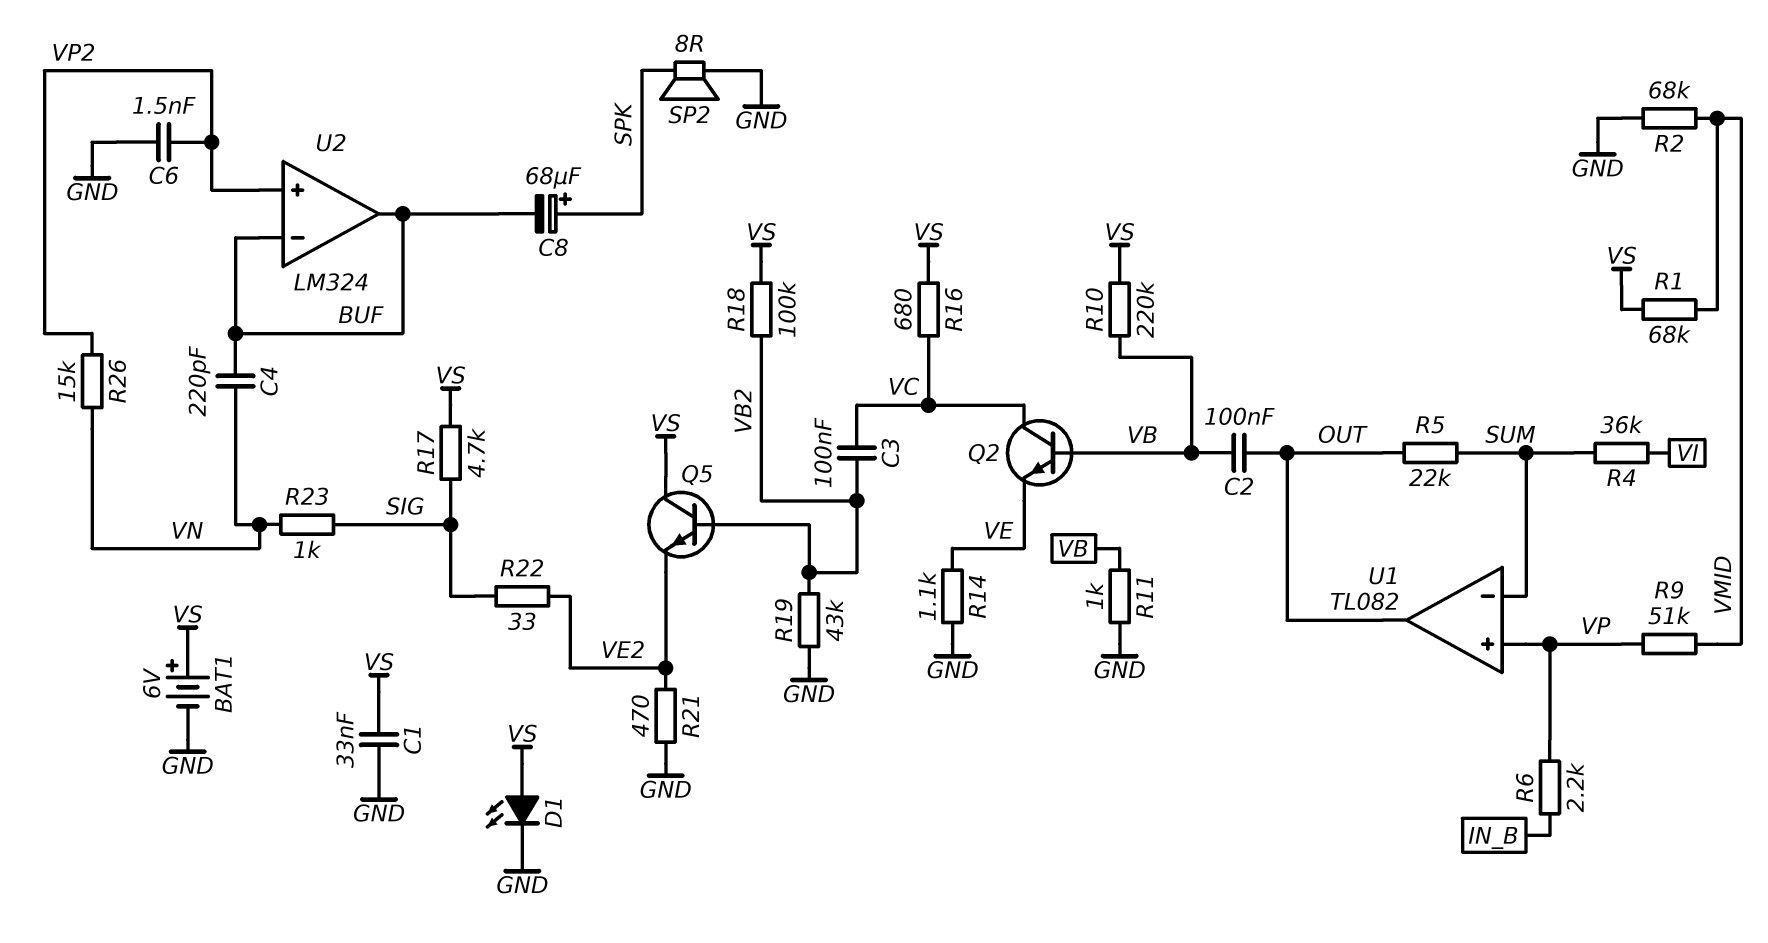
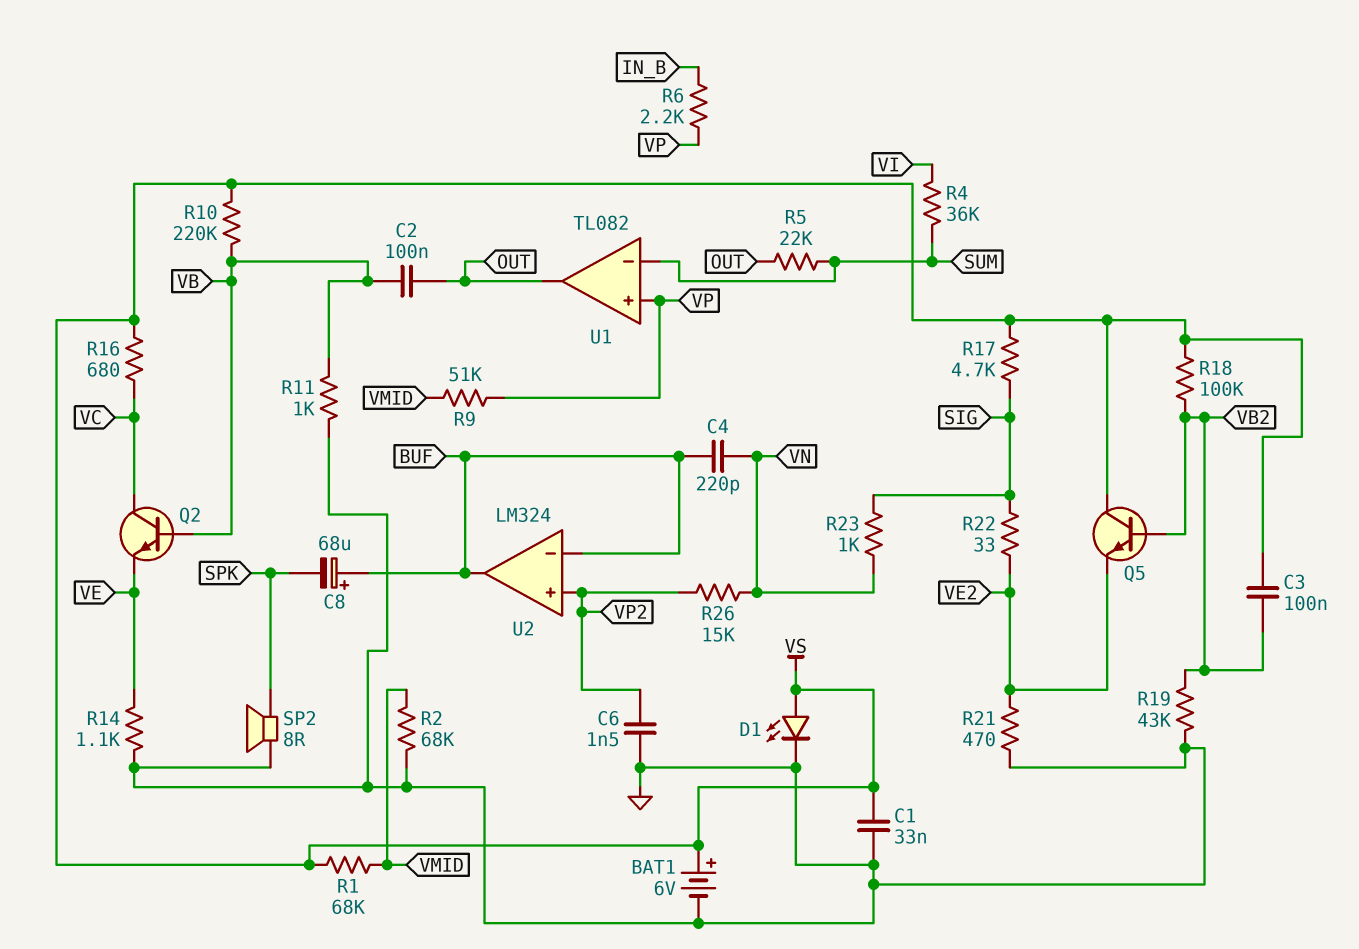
C3: 100nF (VB2, VC) -> 100nF (VB2, VS)
C8: 68uF (plus SPK, minus BUF) -> 68uF (plus BUF, minus SPK)

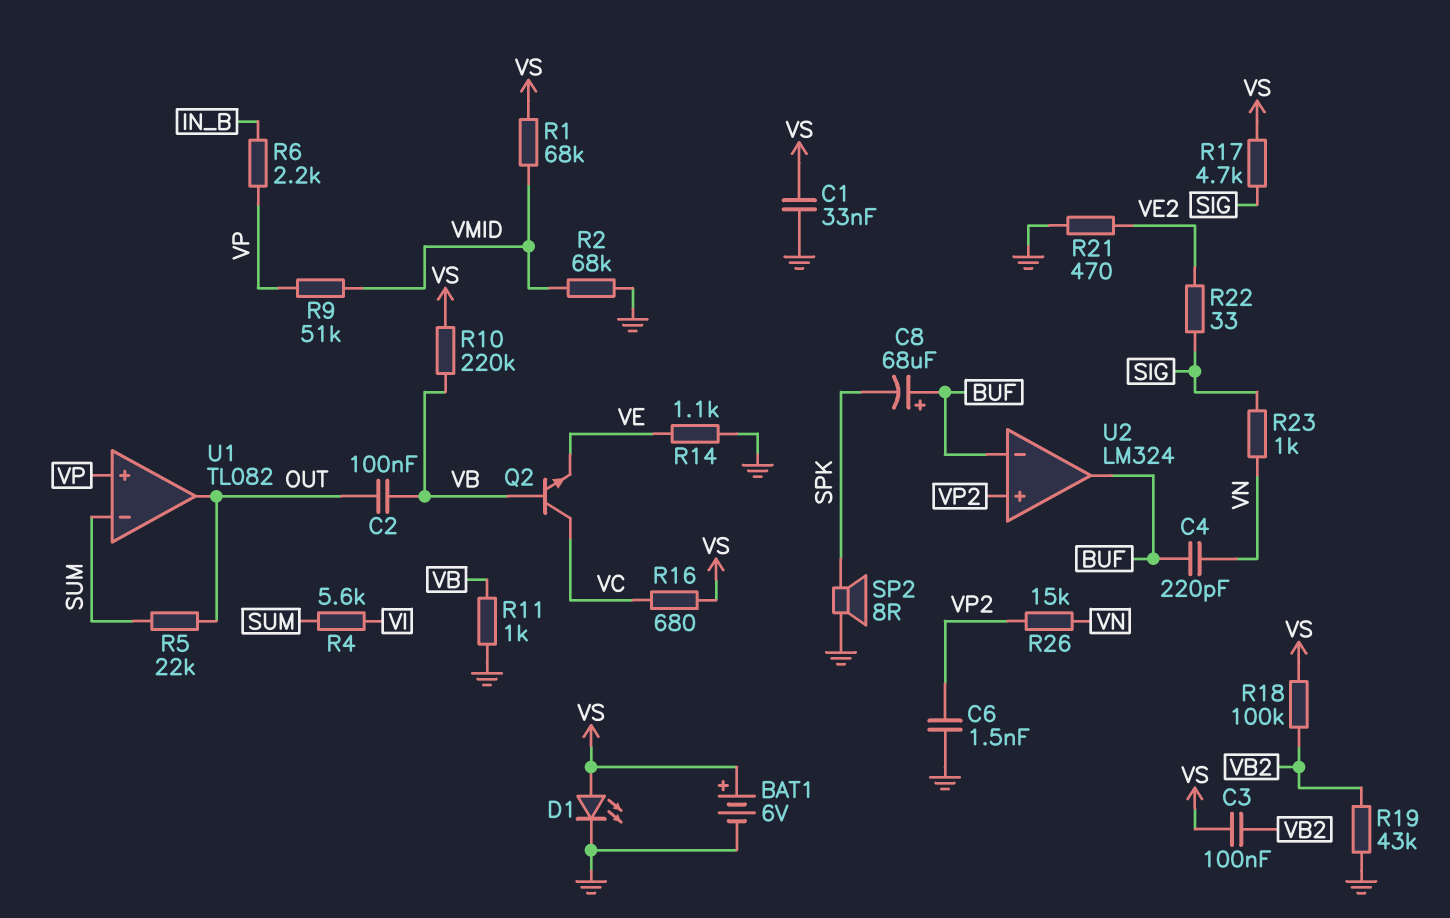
Q5: NPN (B VB2, C VS, E VE2) -> none
R4: 36k (SUM, VI) -> 5.6k (SUM, VI)

